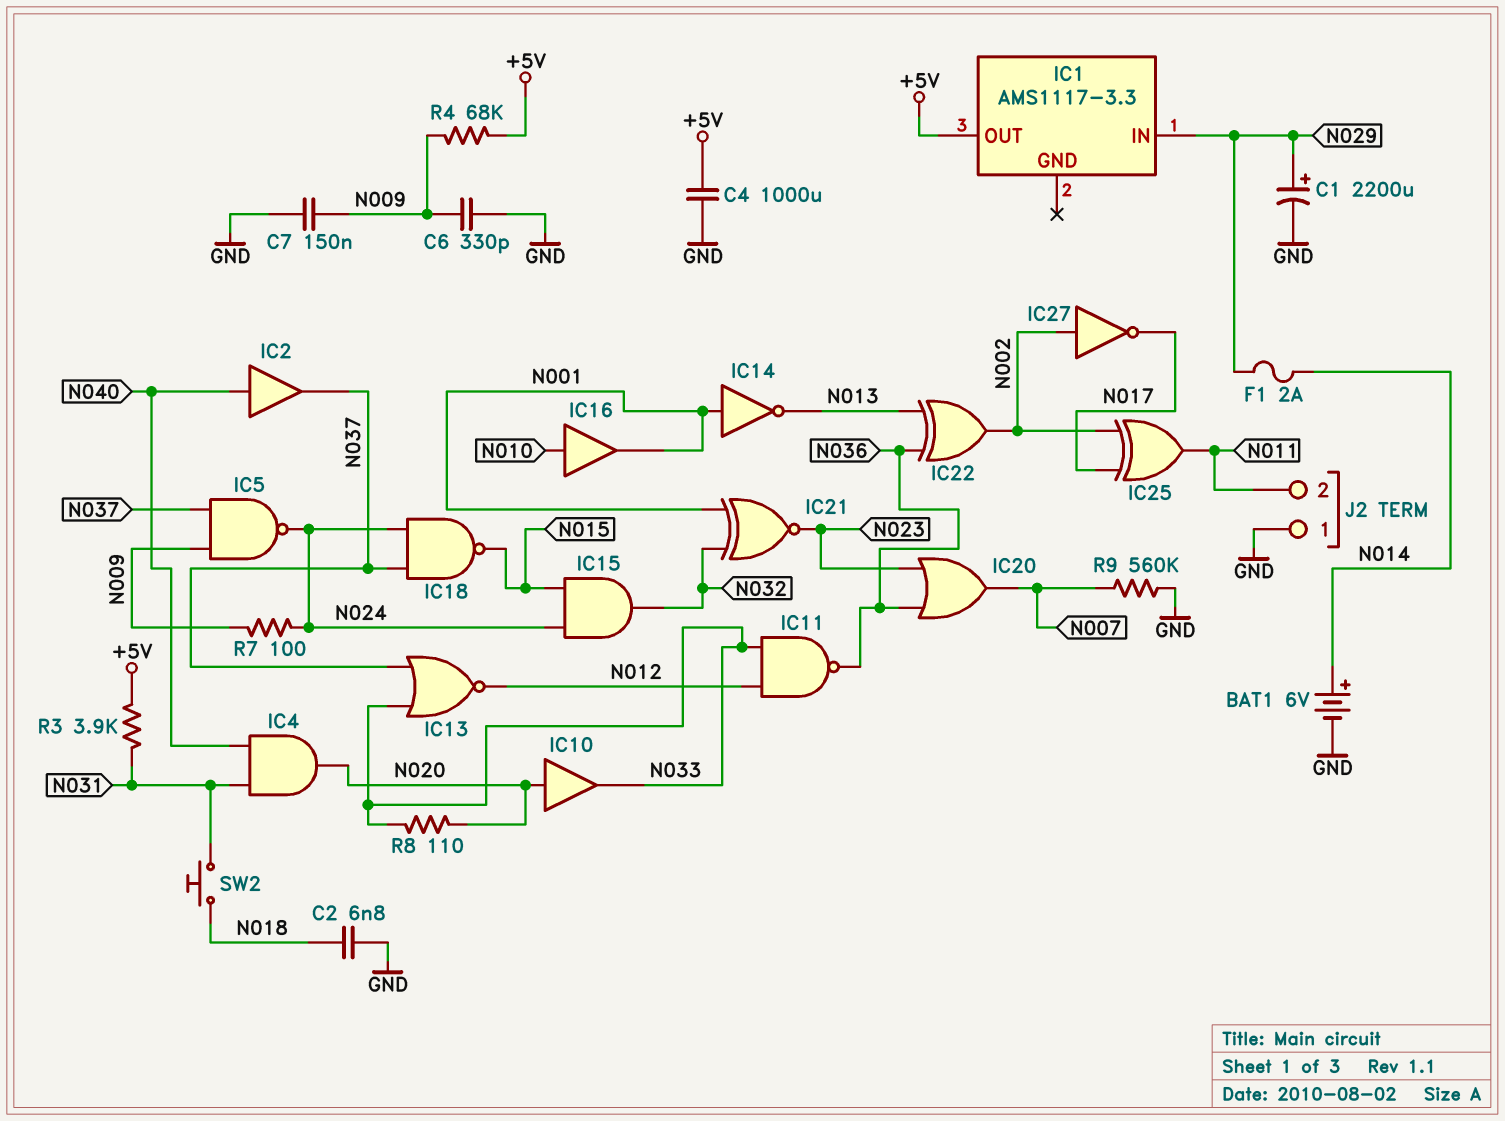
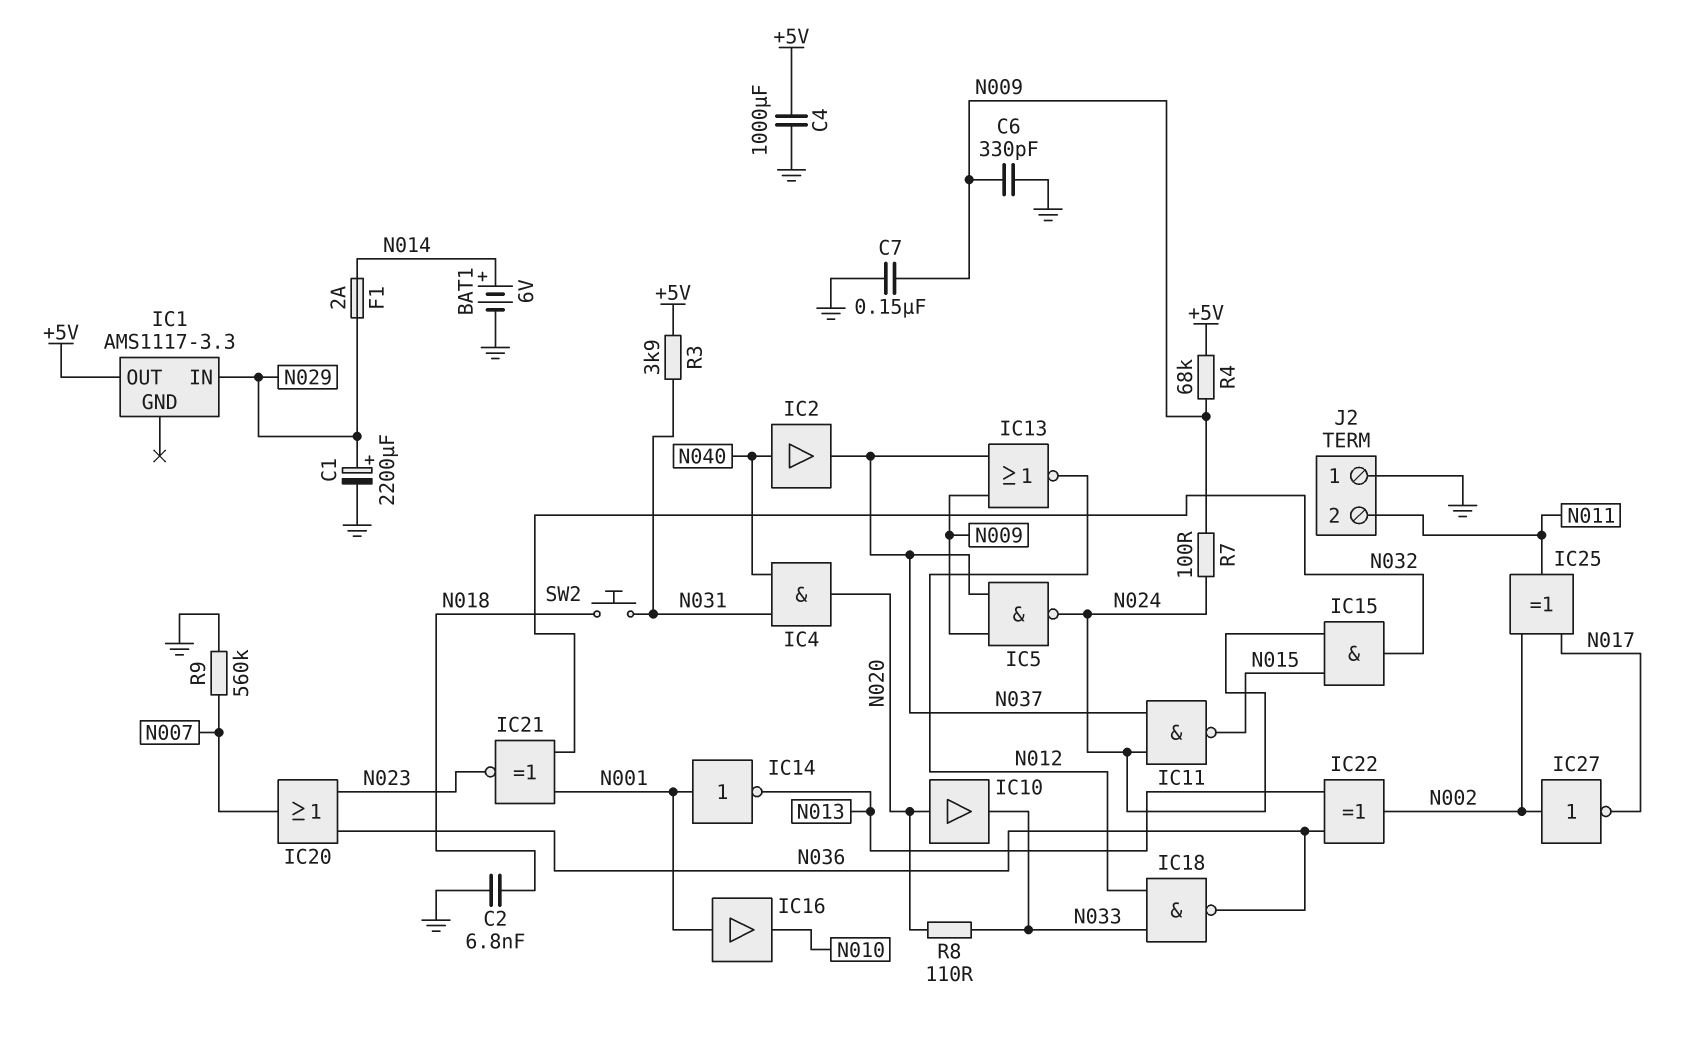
IC11: NAND (in N012, in N033, out N036) -> NAND (in N024, in N037, out N015)
IC13: NOR (in N033, in N037, out N012) -> NOR (in N009, in N037, out N012)
IC16: buffer (in N010, out N001) -> buffer (in N001, out N010)
IC18: NAND (in N024, in N037, out N015) -> NAND (in N012, in N033, out N036)

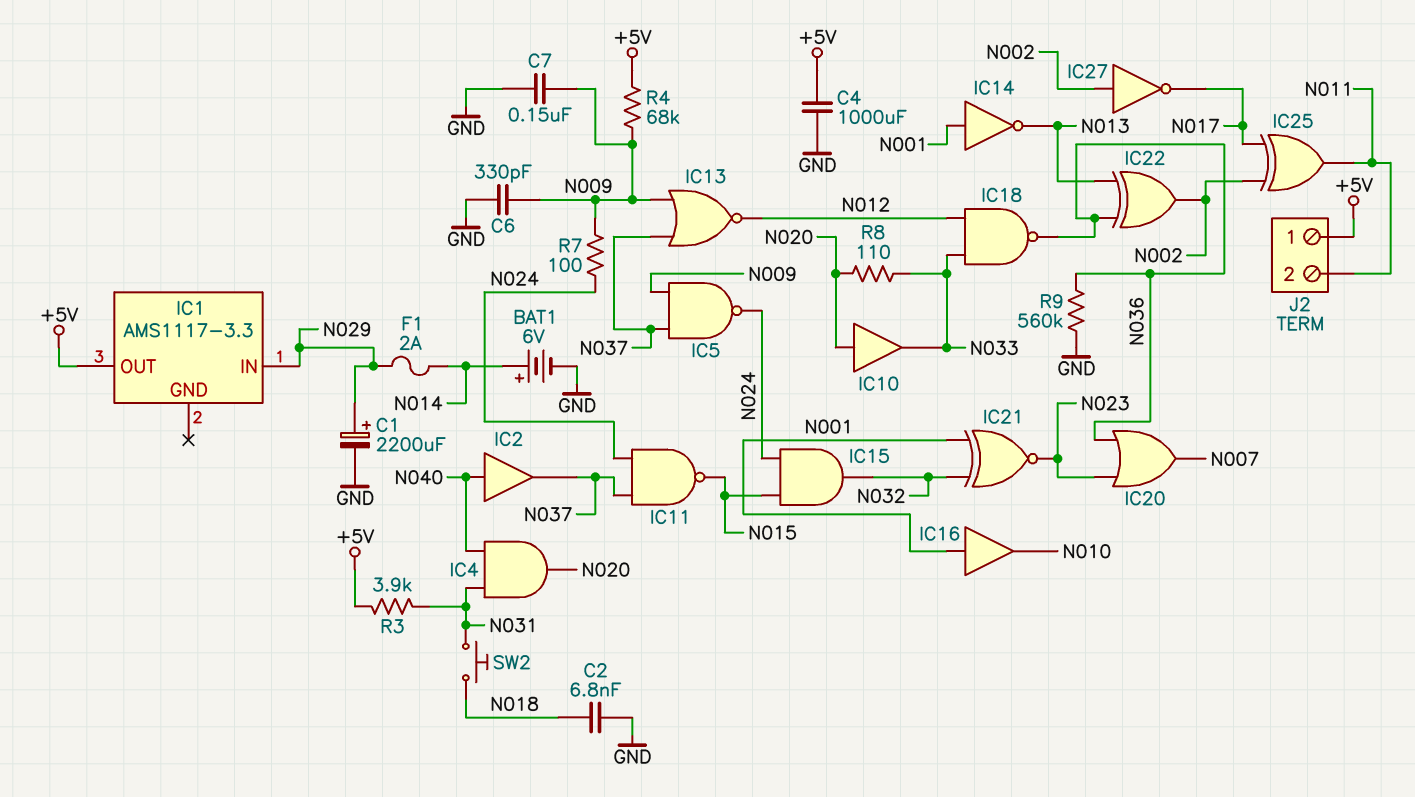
J2 pin 1: GND -> +5V
R9: 560k (GND, N007) -> 560k (GND, N036)

